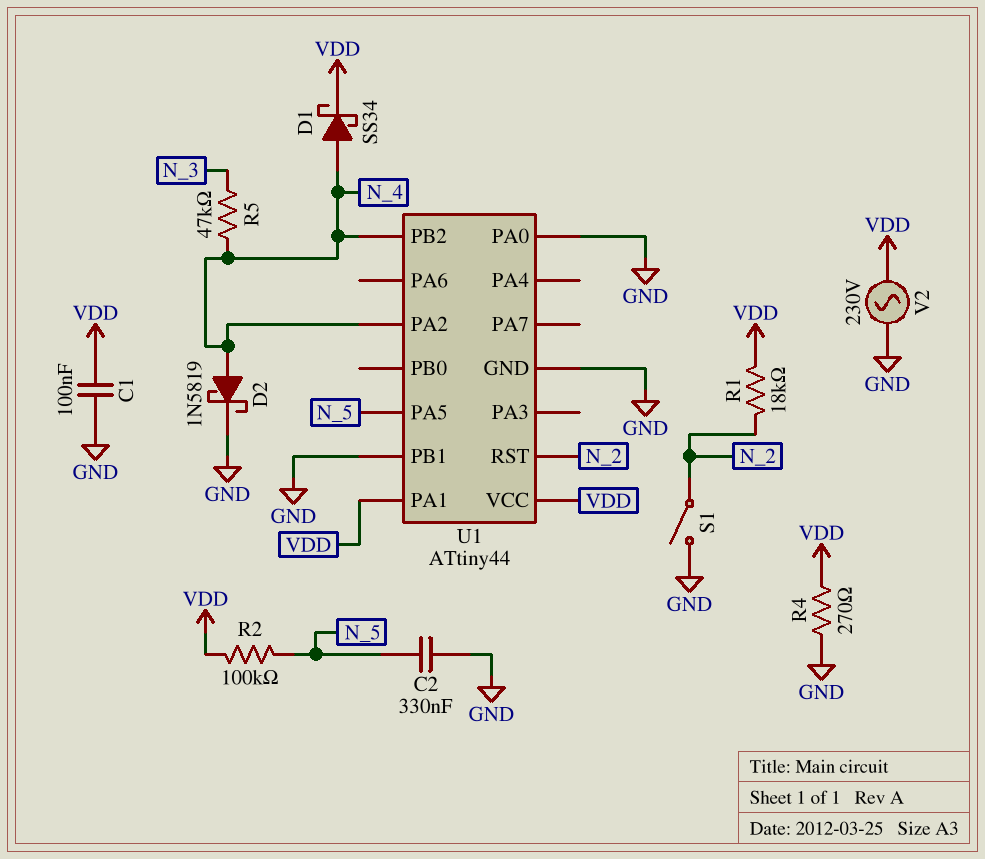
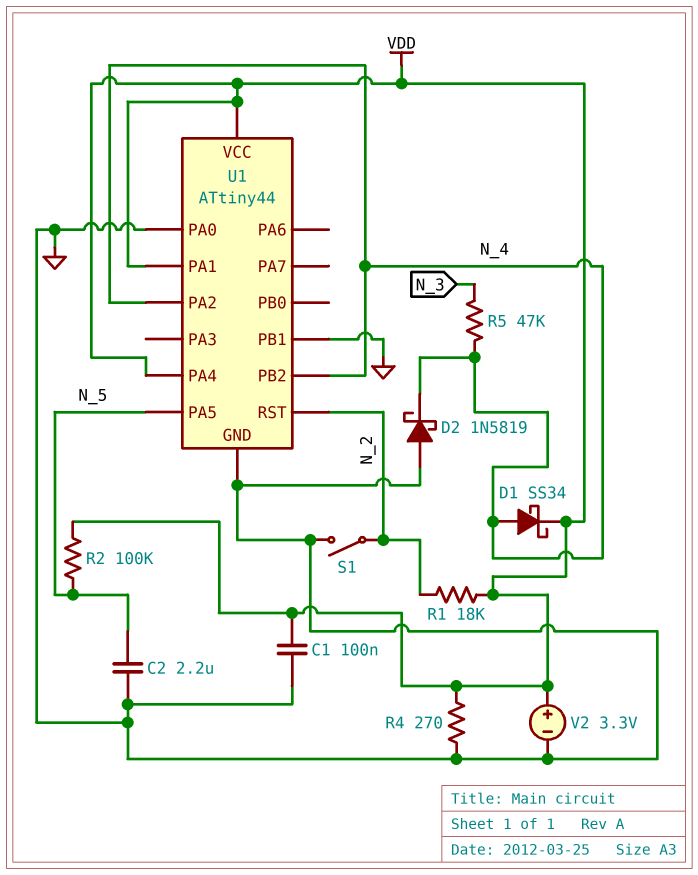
C2: 330nF (GND, N_5) -> 2.2uF (GND, N_5)
D2: schottky 1N5819 (A N_4, K GND) -> schottky 1N5819 (A GND, K N_4)
U1 pin PA4: none -> VDD
V2: AC 230V (GND, VDD) -> 3.3V (plus VDD, minus GND)

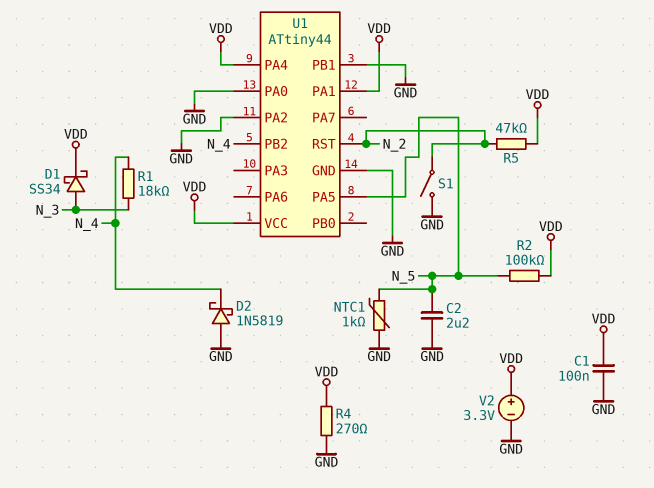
D1: schottky SS34 (A N_4, K VDD) -> schottky SS34 (A N_3, K VDD)
NTC1: none -> 1k (GND, N_5)
R1: 18k (N_2, VDD) -> 18k (N_3, N_4)
R5: 47k (N_3, N_4) -> 47k (N_2, VDD)
U1 pin PA2: N_4 -> GND

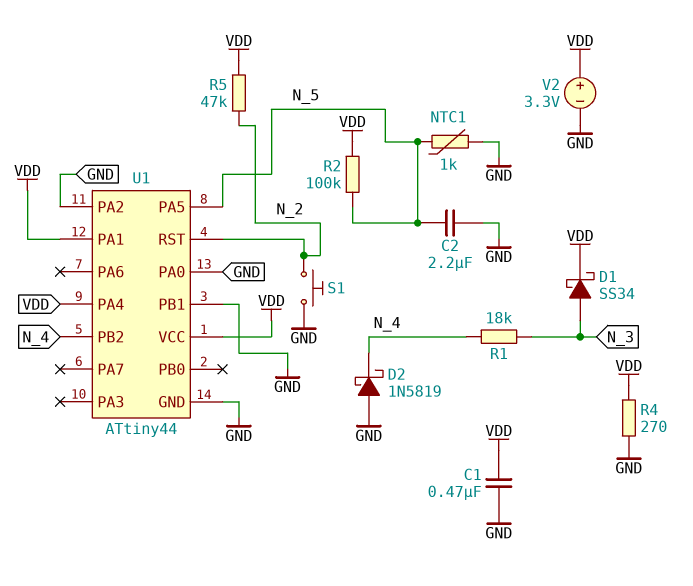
C1: 100nF (GND, VDD) -> 470nF (GND, VDD)
S1: switch (GND, N_2) -> button (GND, N_2)

